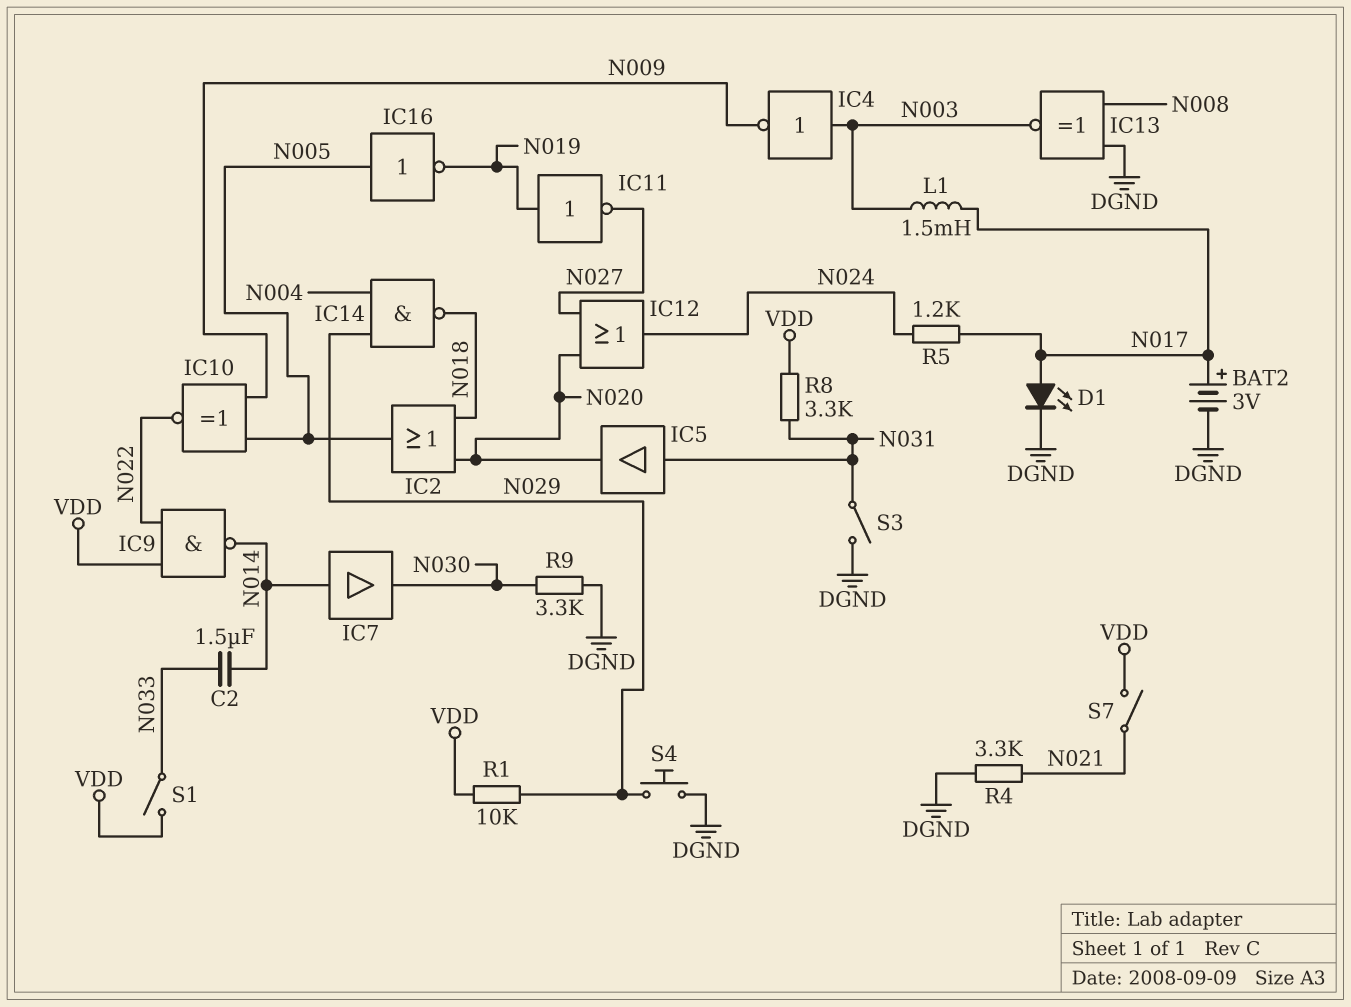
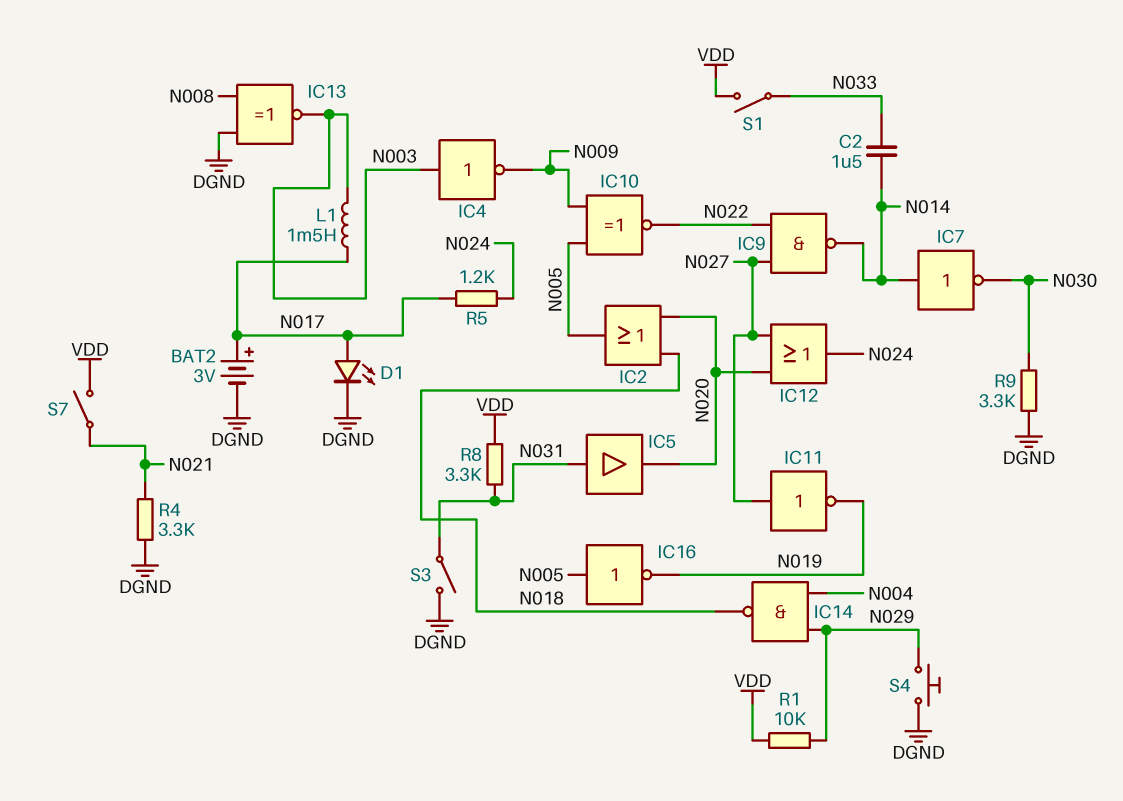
IC7: buffer (in N014, out N030) -> NOT (in N014, out N030)
IC9: NAND (in N022, in VDD, out N014) -> NAND (in N022, in N027, out N014)
IC11: NOT (in N019, out N027) -> NOT (in N027, out N019)

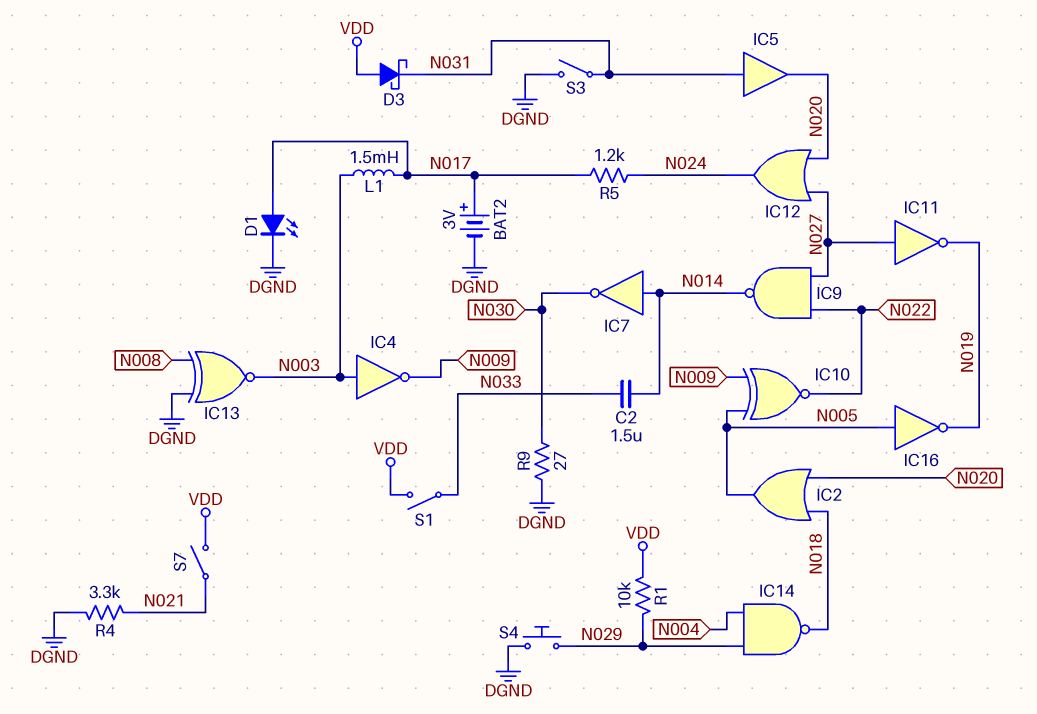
D3: none -> schottky (A VDD, K N031)
R8: 3.3k (N031, VDD) -> none
R9: 3.3k (DGND, N030) -> 27 (DGND, N030)

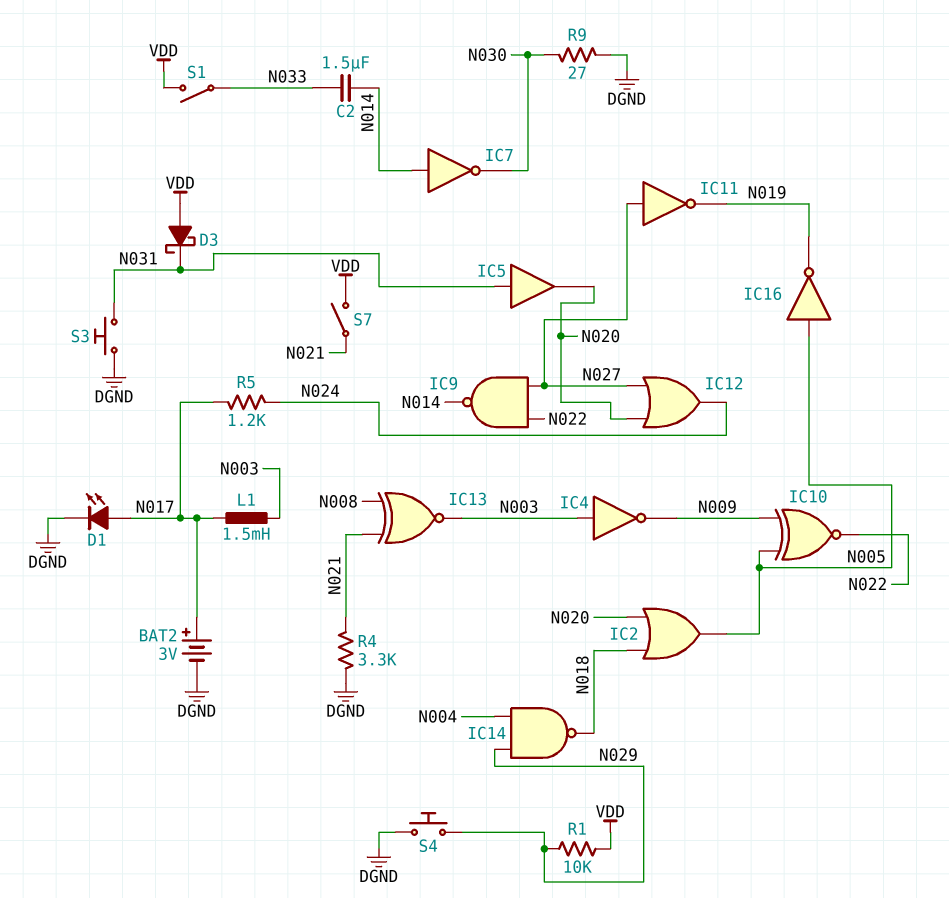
IC13: XNOR (in DGND, in N008, out N003) -> XNOR (in N008, in N021, out N003)
S3: switch (DGND, N031) -> button (DGND, N031)

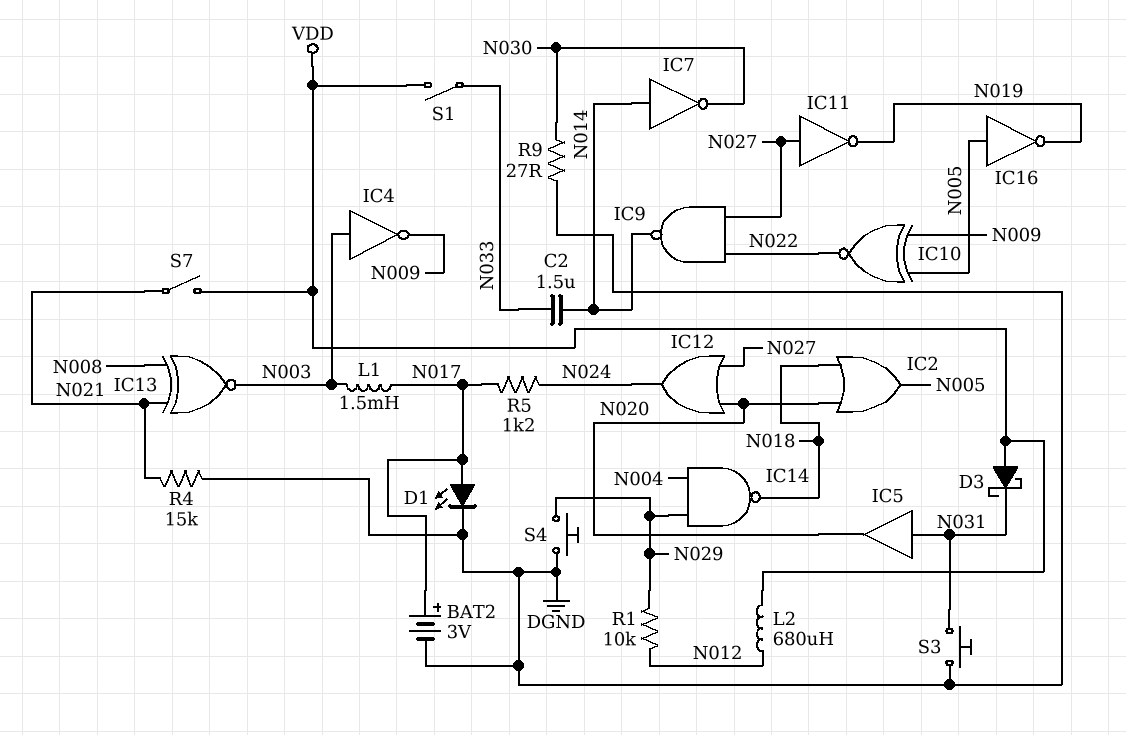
L2: none -> 680uH (N012, VDD)
R1: 10k (N029, VDD) -> 10k (N012, N029)
R4: 3.3k (DGND, N021) -> 15k (DGND, N021)

